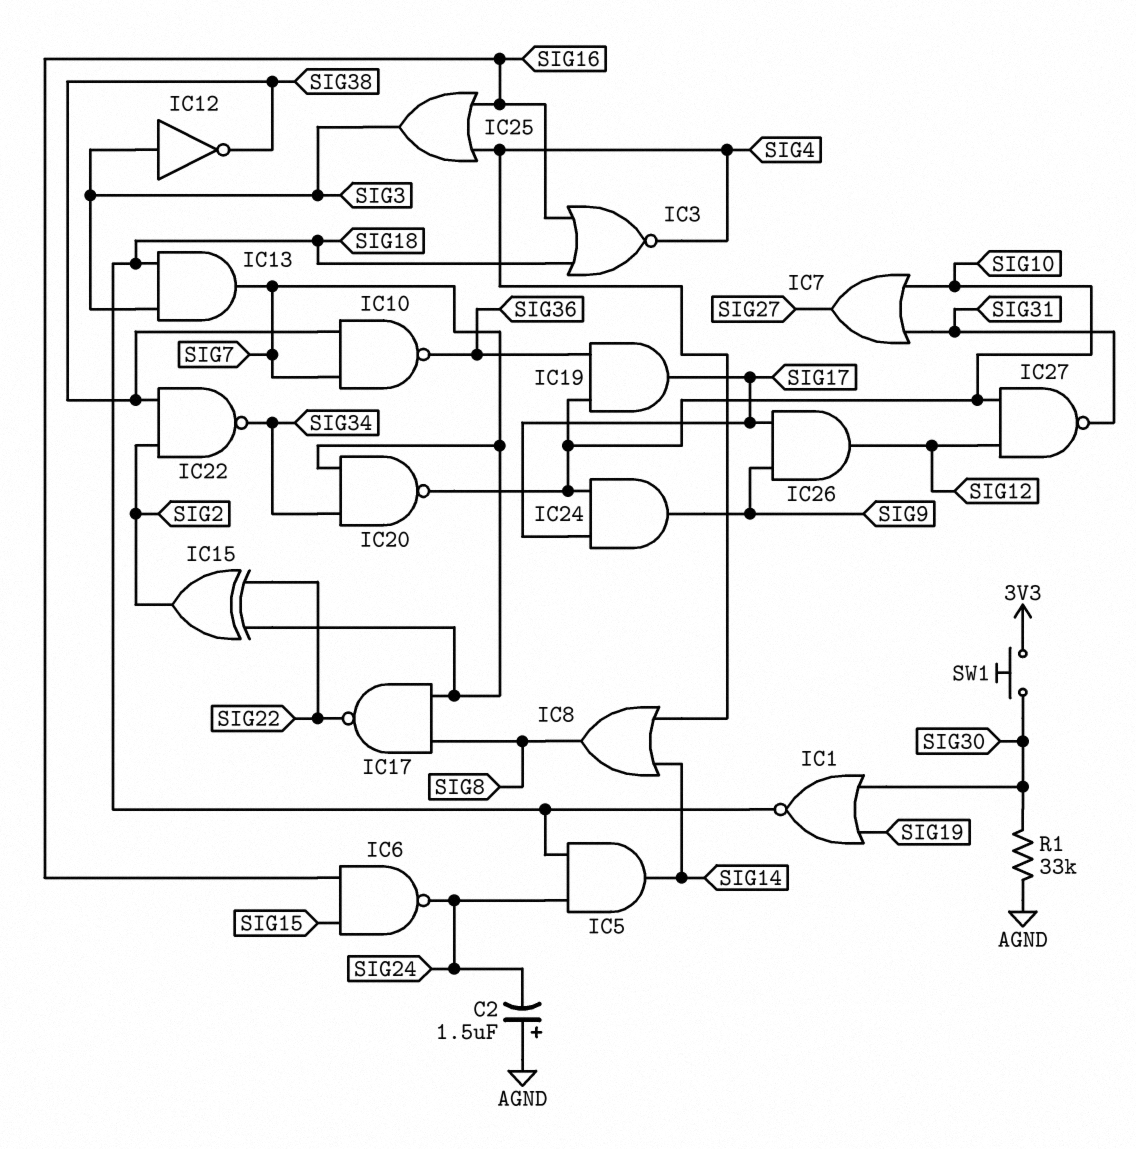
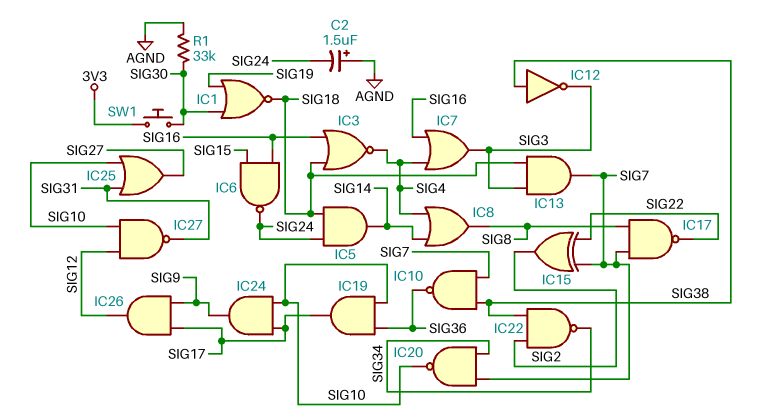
IC7: OR (in SIG10, in SIG31, out SIG27) -> OR (in SIG4, in SIG16, out SIG3)
IC12: NOT (in SIG3, out SIG38) -> NOT (in SIG38, out SIG3)
IC25: OR (in SIG4, in SIG16, out SIG3) -> OR (in SIG10, in SIG31, out SIG27)

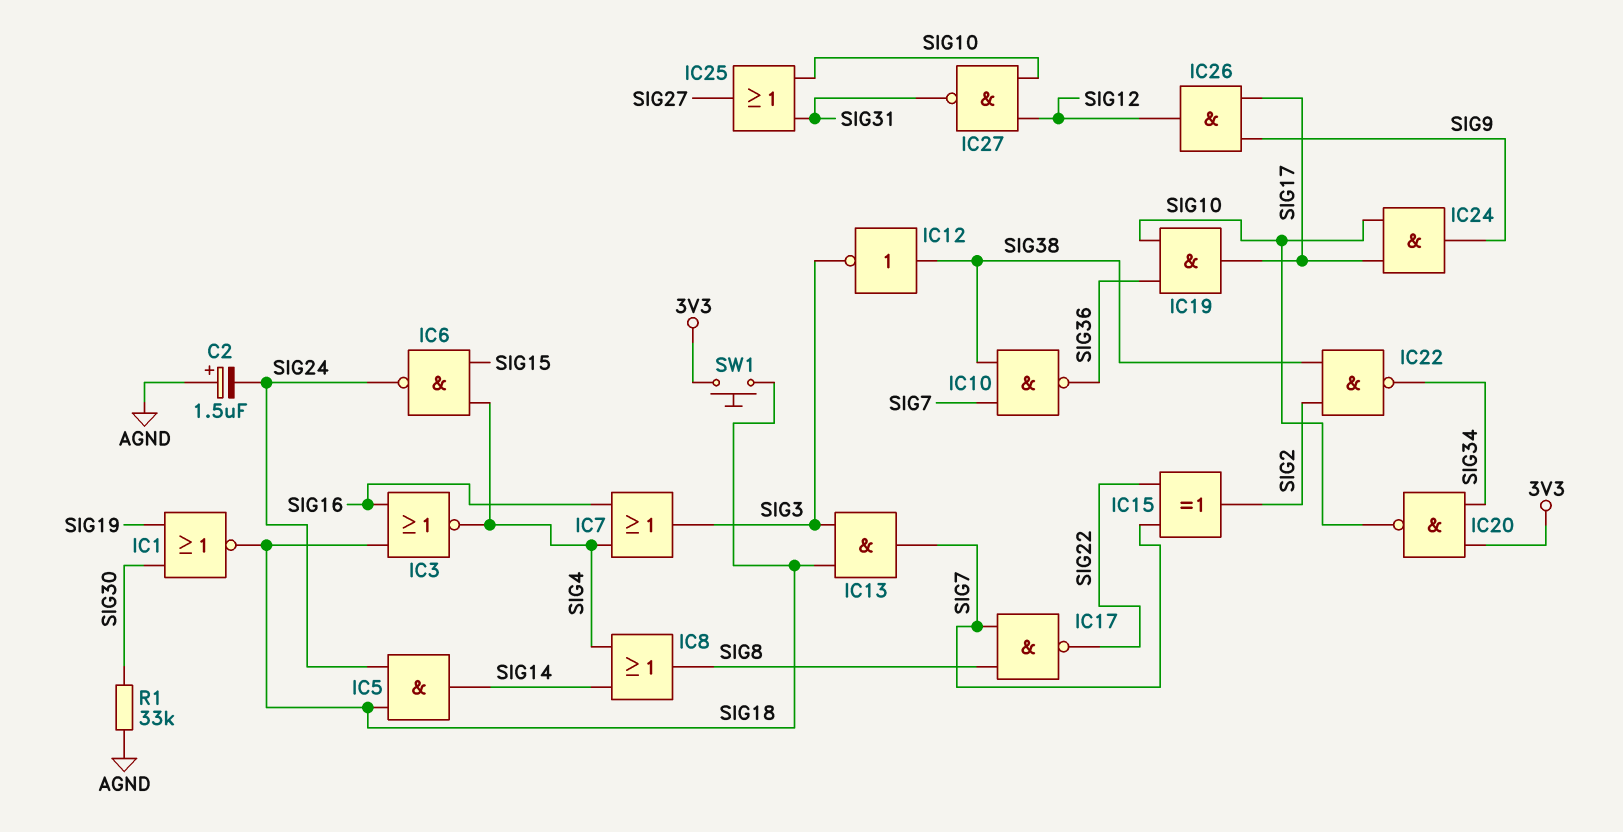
IC6: NAND (in SIG15, in SIG16, out SIG24) -> NAND (in SIG4, in SIG15, out SIG24)
IC20: NAND (in SIG7, in SIG34, out SIG10) -> NAND (in 3V3, in SIG34, out SIG10)
SW1: button (3V3, SIG30) -> button (3V3, SIG18)

